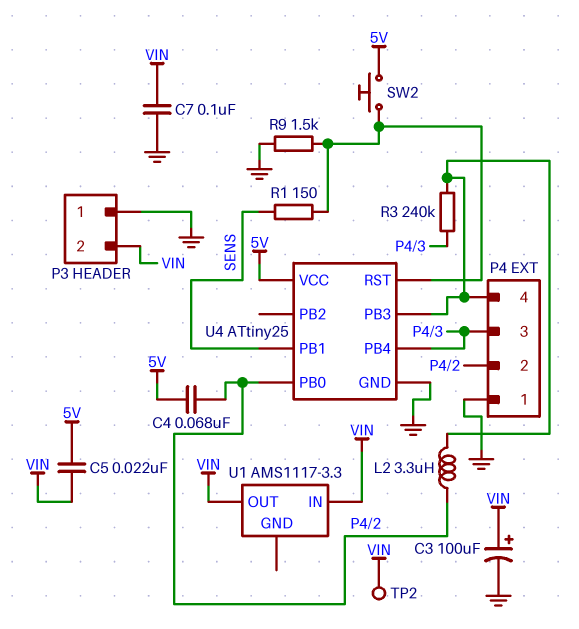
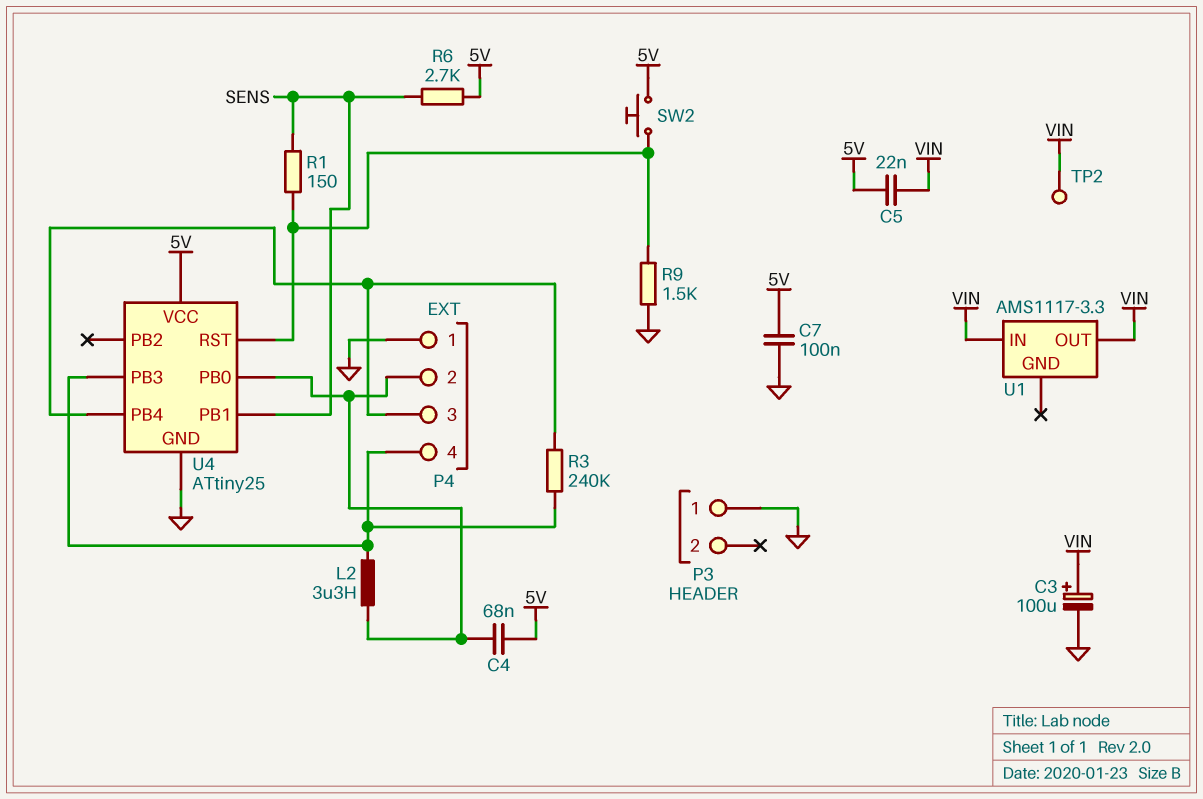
C7: 100nF (GND, VIN) -> 100nF (5V, GND)
P3 pin 2: VIN -> none
R6: none -> 2.7k (5V, SENS)

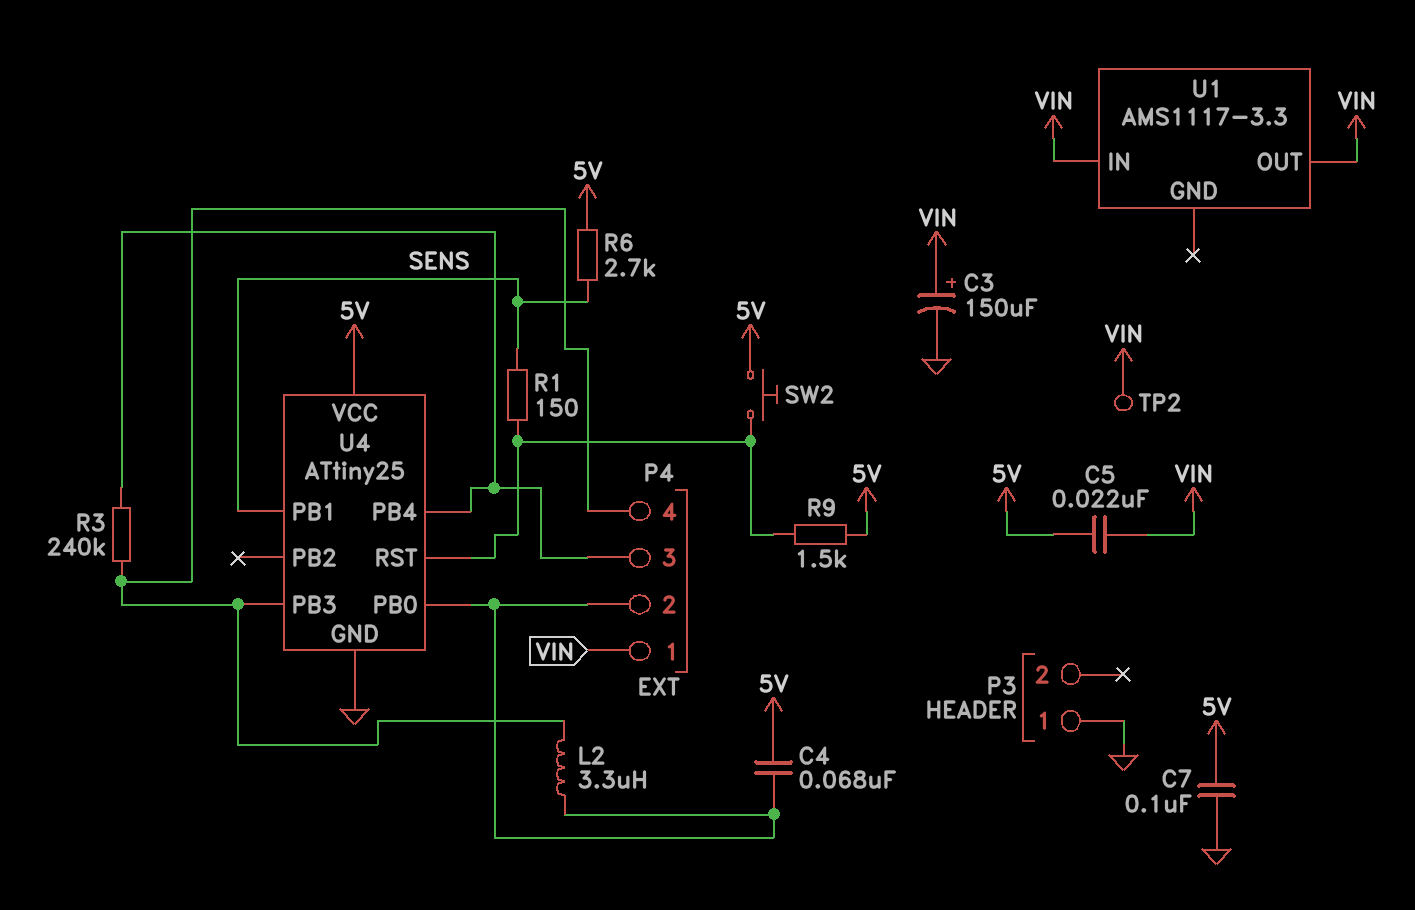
C3: 100uF (plus VIN, minus GND) -> 150uF (plus VIN, minus GND)
P4 pin 1: GND -> VIN
R9: 1.5k (GND, U4/RST) -> 1.5k (5V, U4/RST)

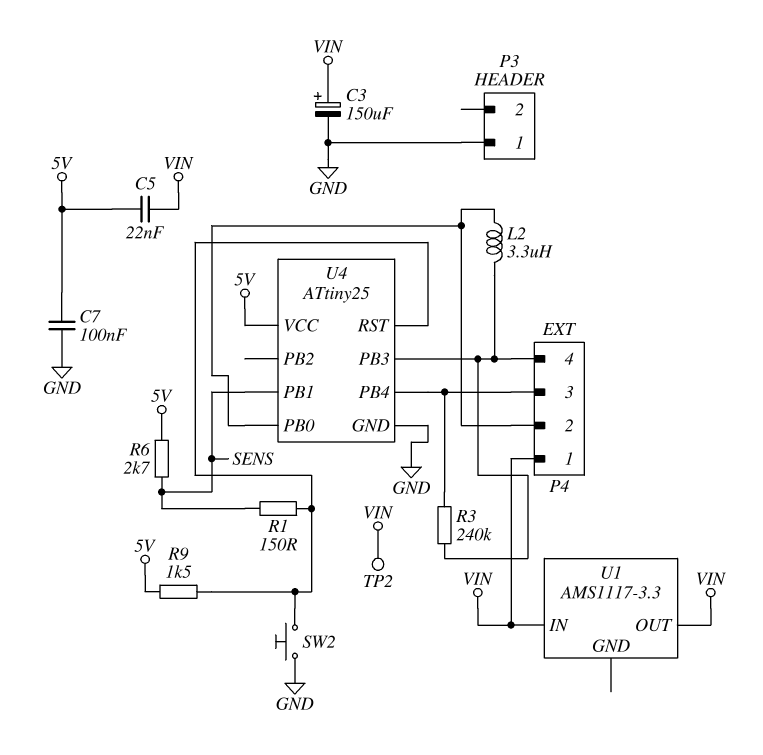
C4: 68nF (5V, P4/2) -> none
SW2: button (5V, U4/RST) -> button (GND, U4/RST)

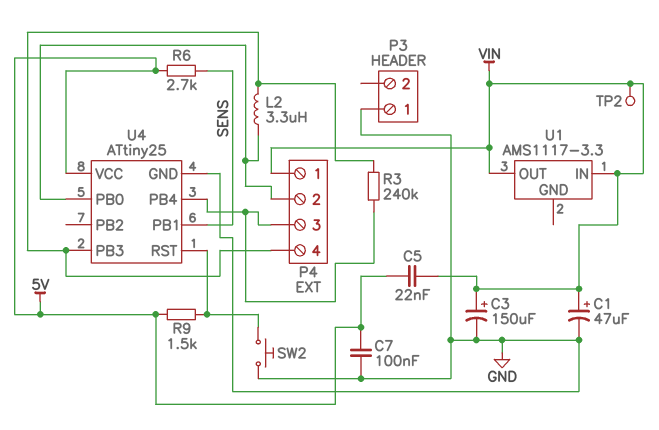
C1: none -> 47uF (plus VIN, minus GND)
R1: 150 (SENS, U4/RST) -> none

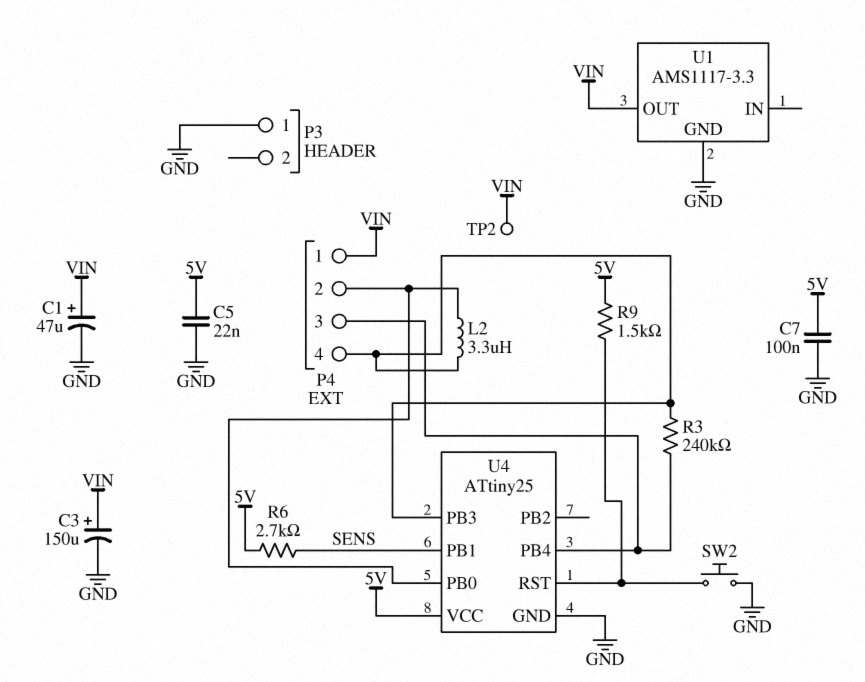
C5: 22nF (5V, VIN) -> 22nF (5V, GND)
U1 pin GND: none -> GND
U1 pin IN: VIN -> none

